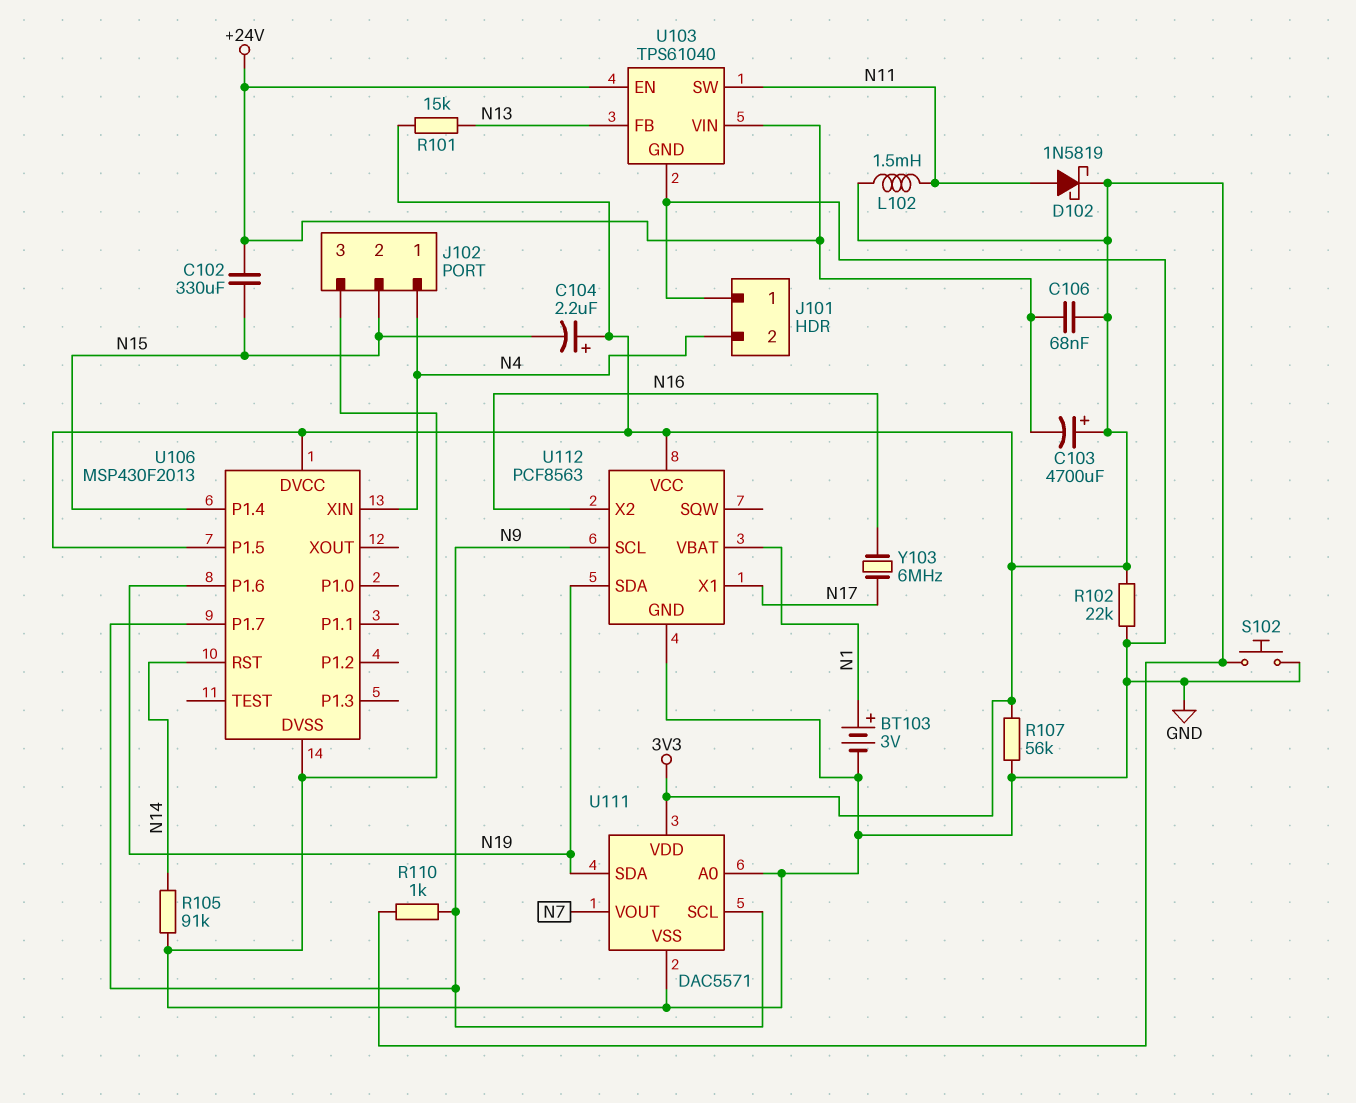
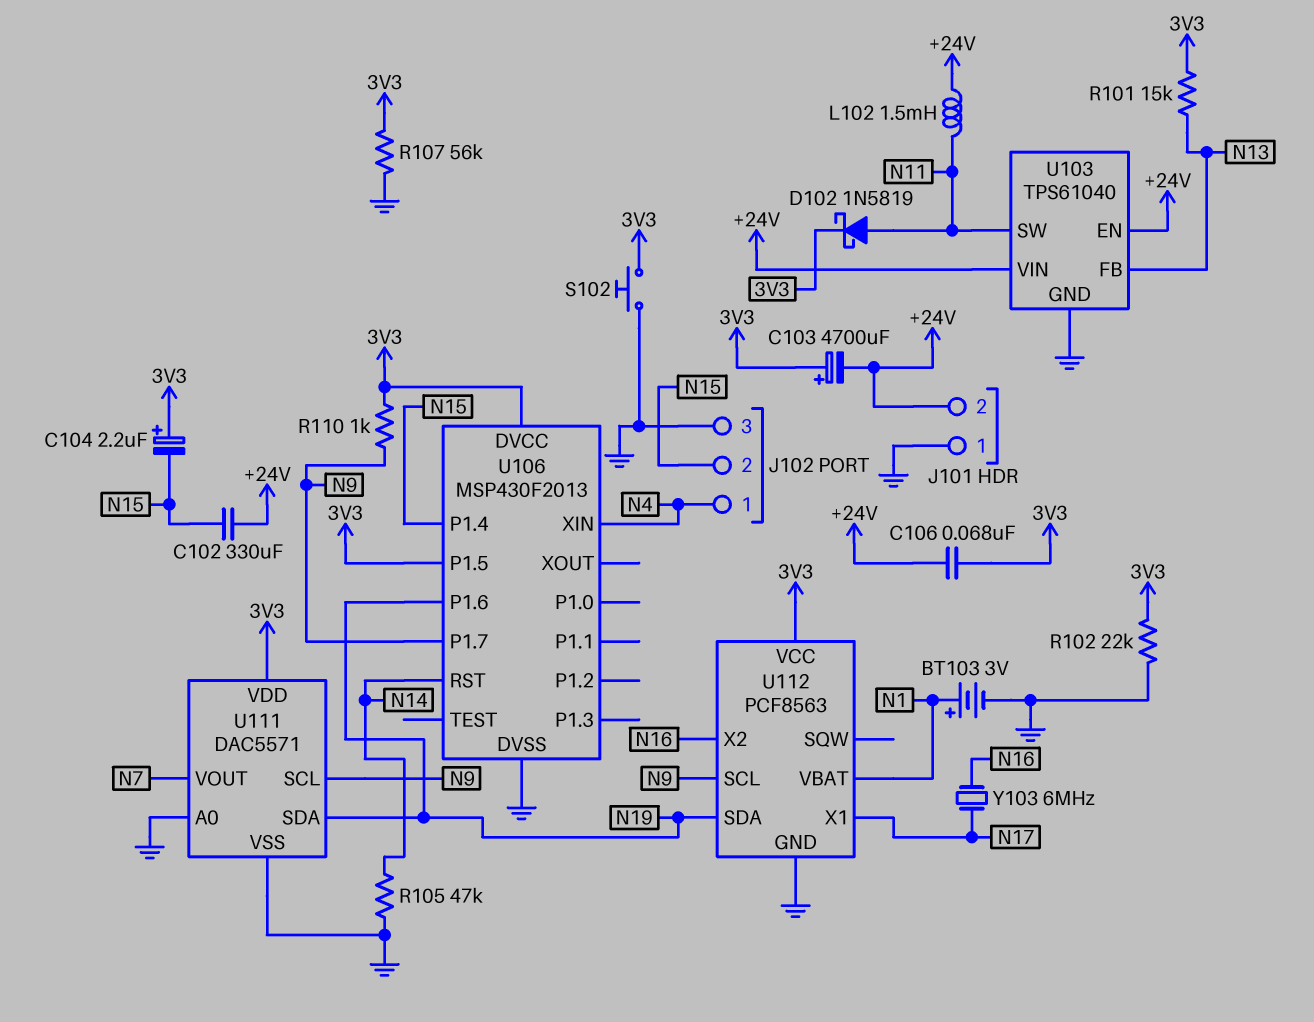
J101 pin 2: N4 -> +24V
L102: 1.5mH (3V3, N11) -> 1.5mH (+24V, N11)
R105: 91k (GND, N14) -> 47k (GND, N14)

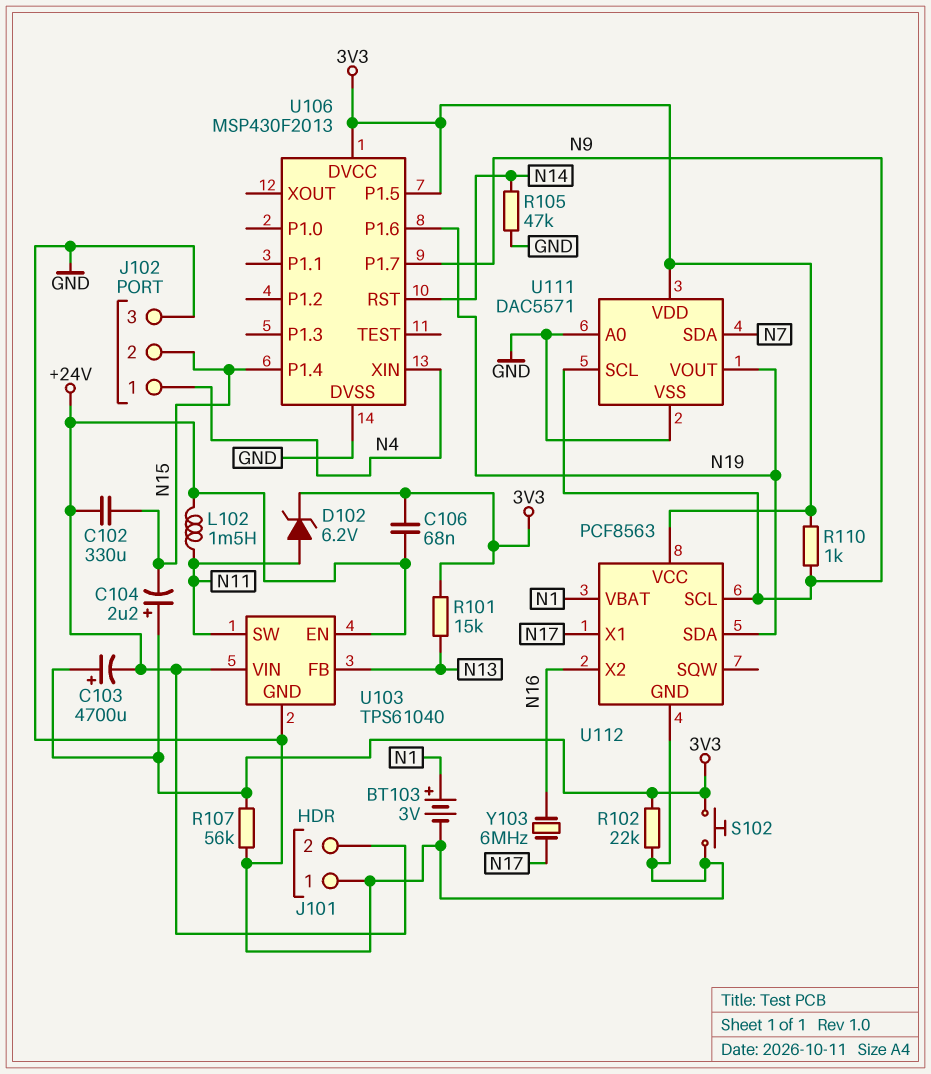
D102: schottky 1N5819 (A N11, K 3V3) -> zener 6.2V (A N11, K 3V3)
U111 pin SDA: N19 -> N7
U111 pin VOUT: N7 -> N19

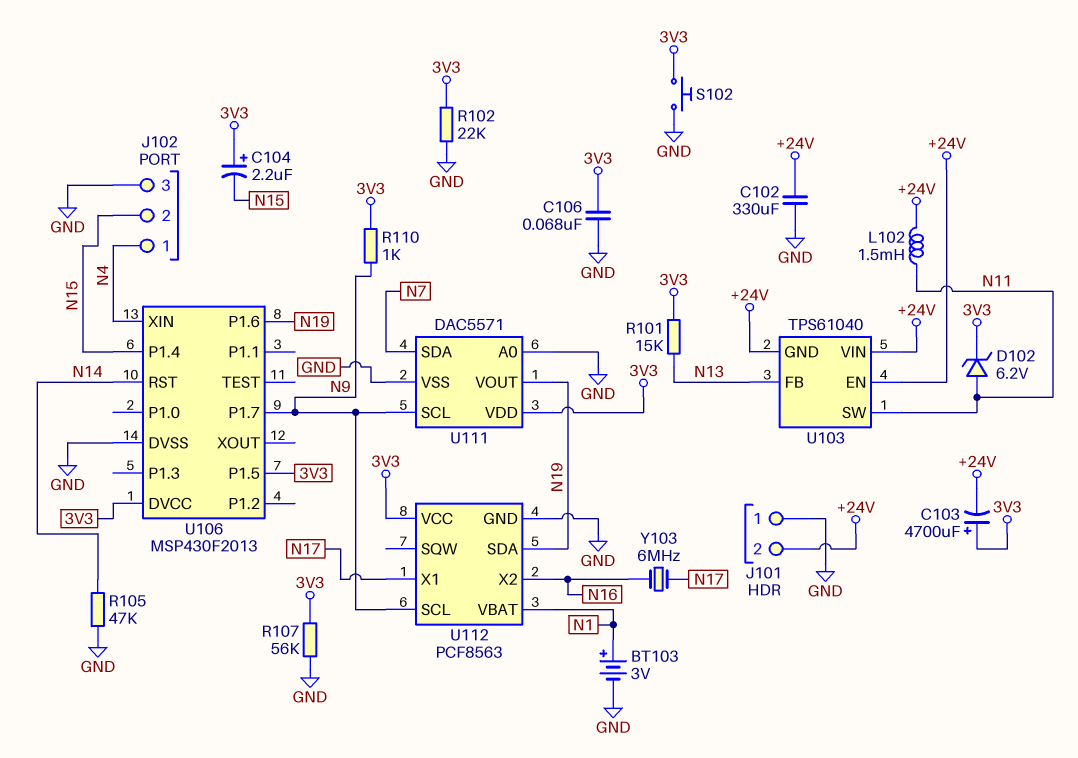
C102: 330uF (+24V, N15) -> 330uF (+24V, GND)
C106: 68nF (+24V, 3V3) -> 68nF (3V3, GND)
U103 pin GND: GND -> +24V

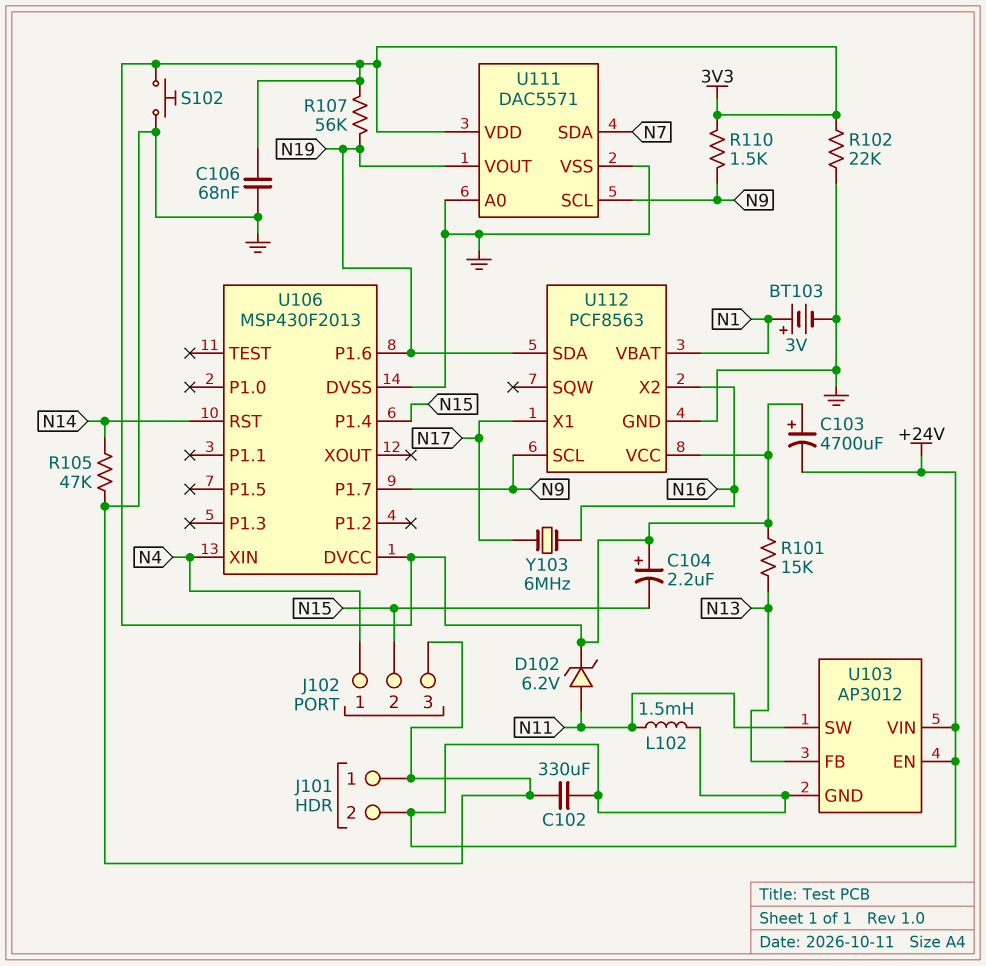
R107: 56k (3V3, GND) -> 56k (3V3, N19)
R110: 1k (3V3, N9) -> 1.5k (3V3, N9)
U103: TPS61040 -> AP3012
U106 pin P1.5: 3V3 -> none

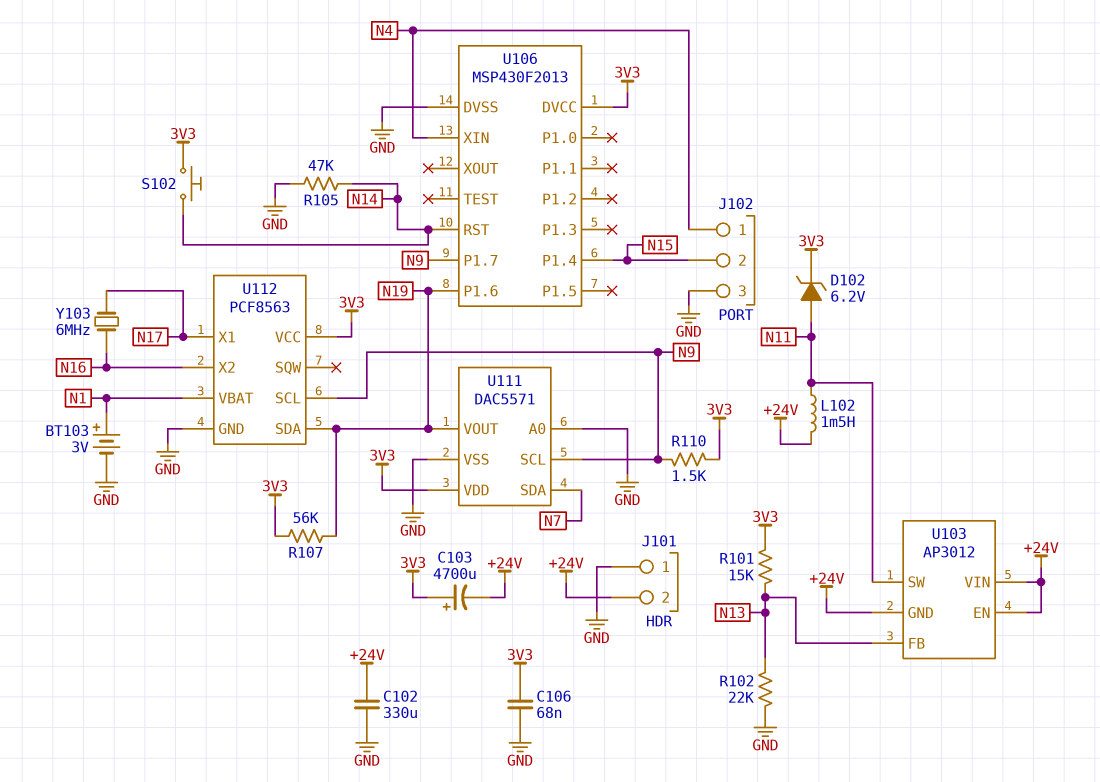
C104: 2.2uF (plus 3V3, minus N15) -> none
R102: 22k (3V3, GND) -> 22k (GND, N13)
S102: button (3V3, GND) -> button (3V3, N14)

